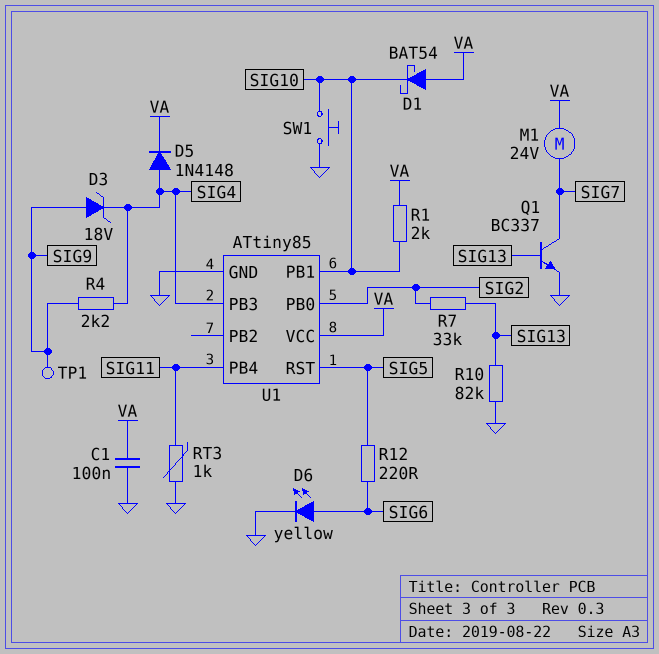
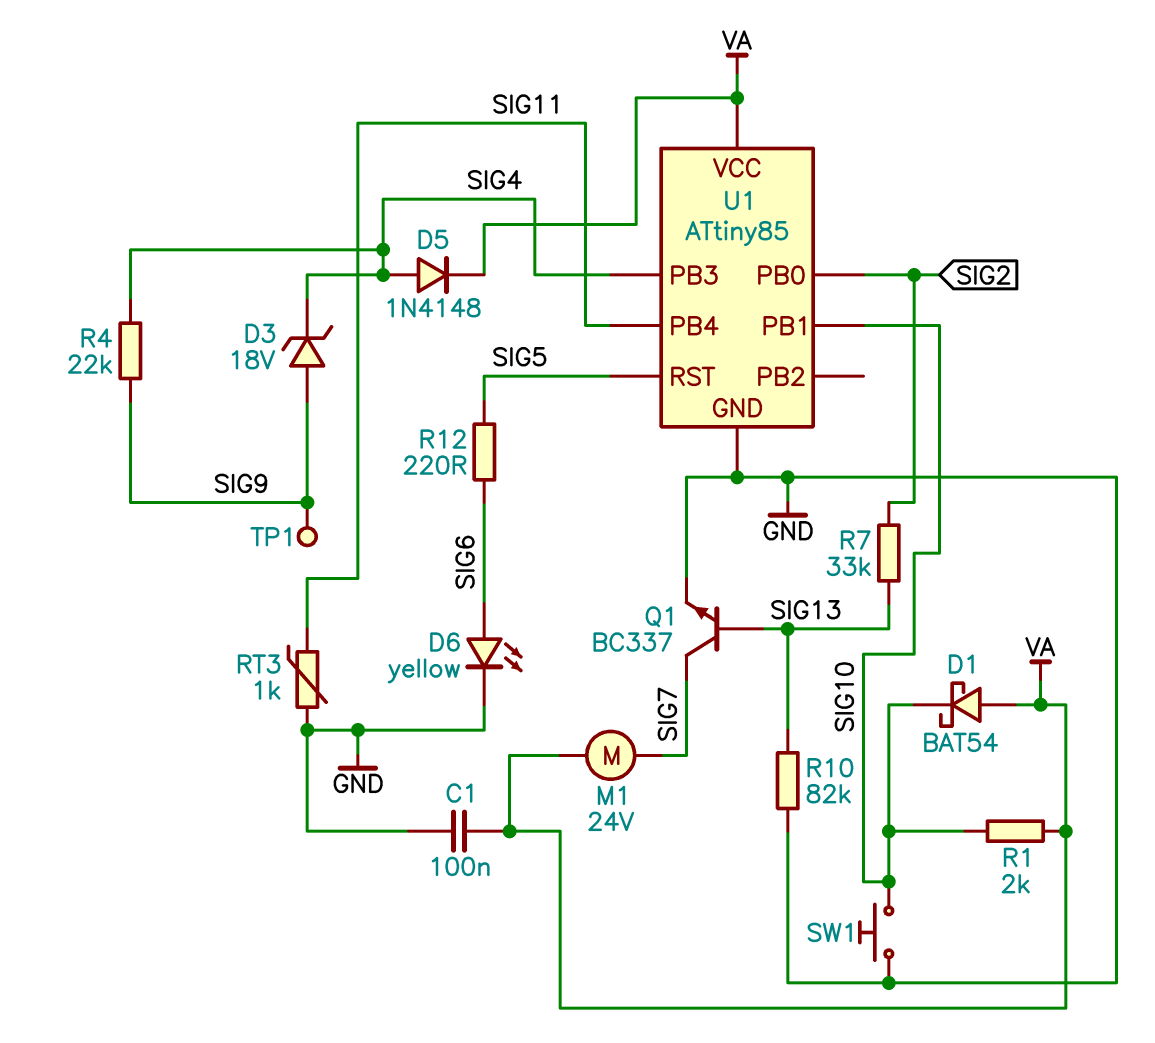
R4: 2.2k (SIG4, SIG9) -> 22k (SIG4, SIG9)

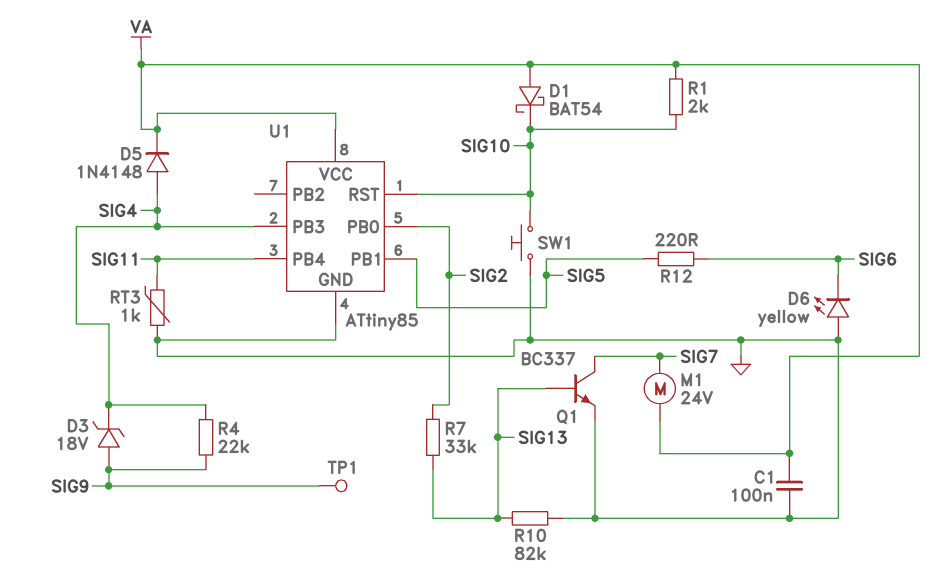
D6: LED yellow (A SIG6, K GND) -> LED yellow (A GND, K SIG6)
U1 pin PB1: SIG10 -> SIG5
U1 pin RST: SIG5 -> SIG10

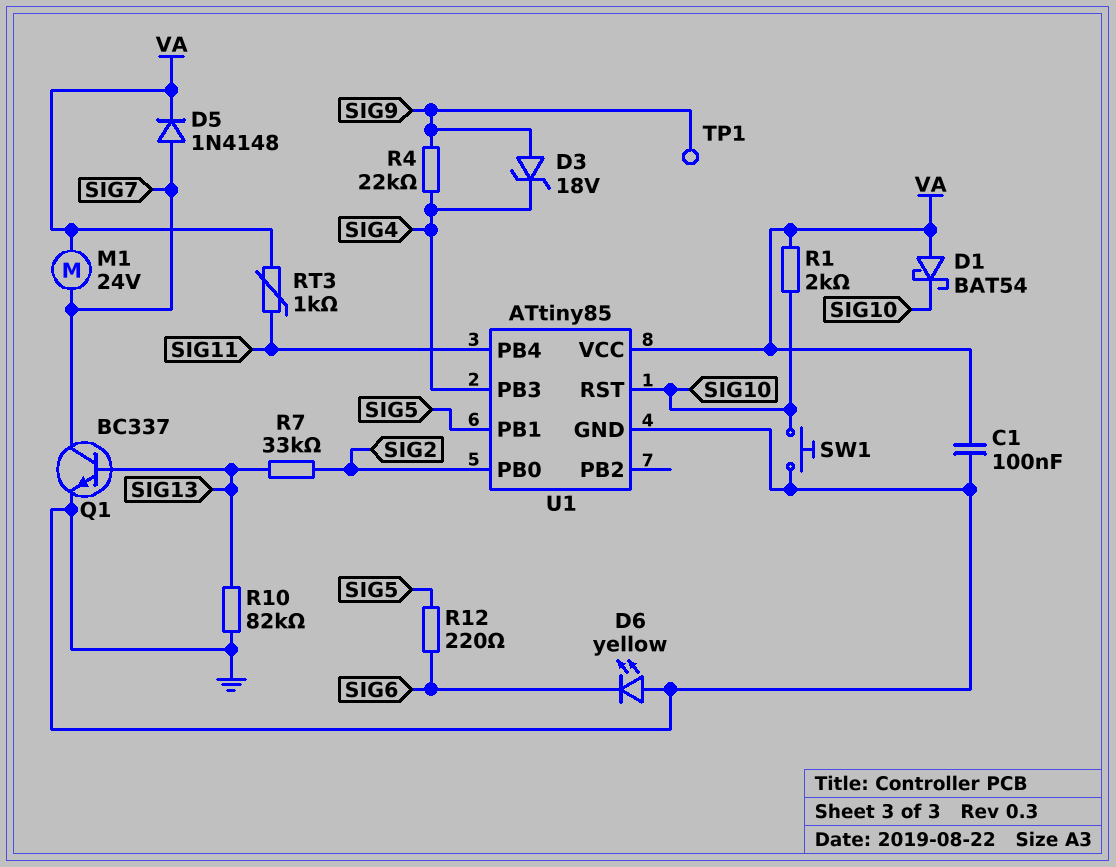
D5: diode 1N4148 (A SIG4, K VA) -> diode 1N4148 (A SIG7, K VA)
RT3: 1k (GND, SIG11) -> 1k (SIG11, VA)

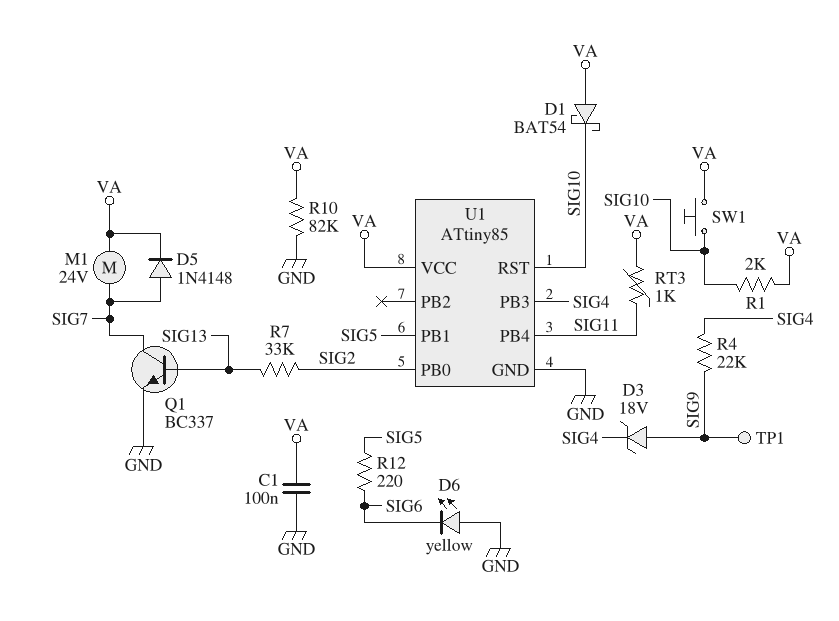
R10: 82k (GND, SIG13) -> 82k (GND, VA)
SW1: button (GND, SIG10) -> button (SIG10, VA)

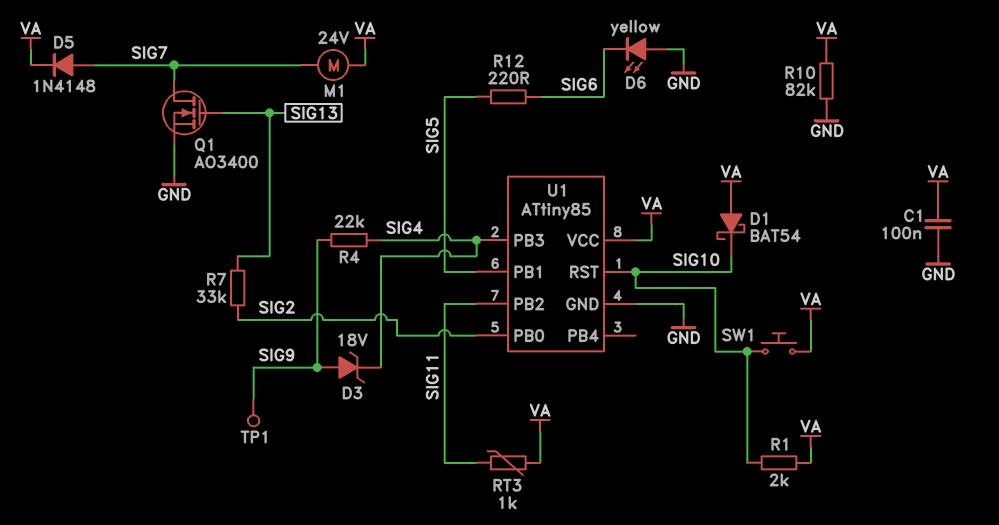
Q1: NPN BC337 (B SIG13, C SIG7, E GND) -> NMOS AO3400 (G SIG13, D SIG7, S GND)
U1 pin PB2: none -> SIG11
U1 pin PB4: SIG11 -> none

